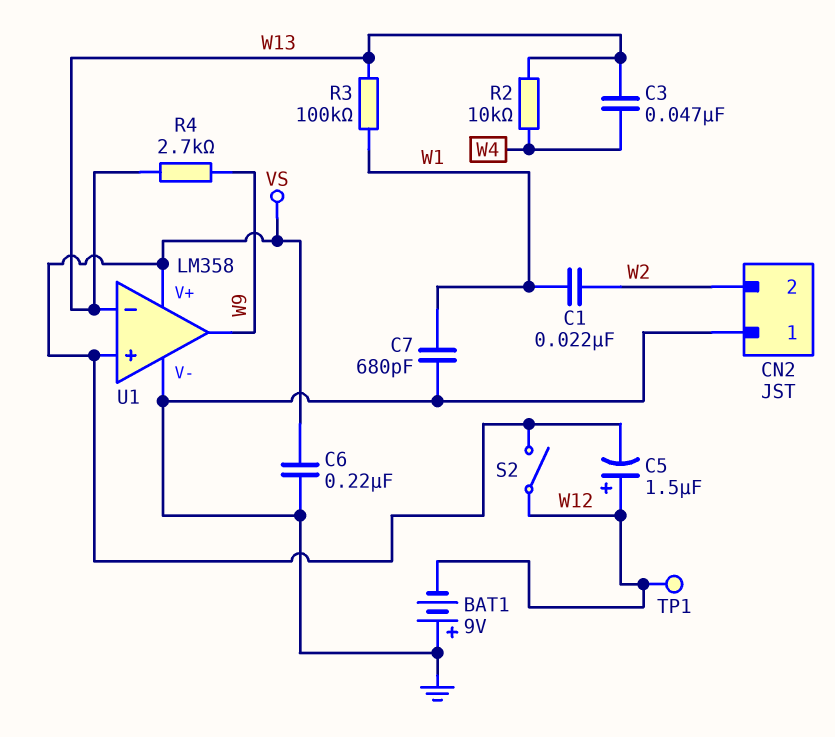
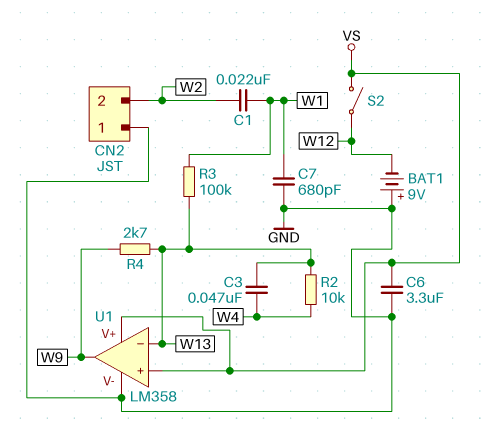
C5: 1.5uF (plus W12, minus VS) -> none
C6: 220nF (GND, VS) -> 3.3uF (GND, VS)
TP1: test point (W12) -> none

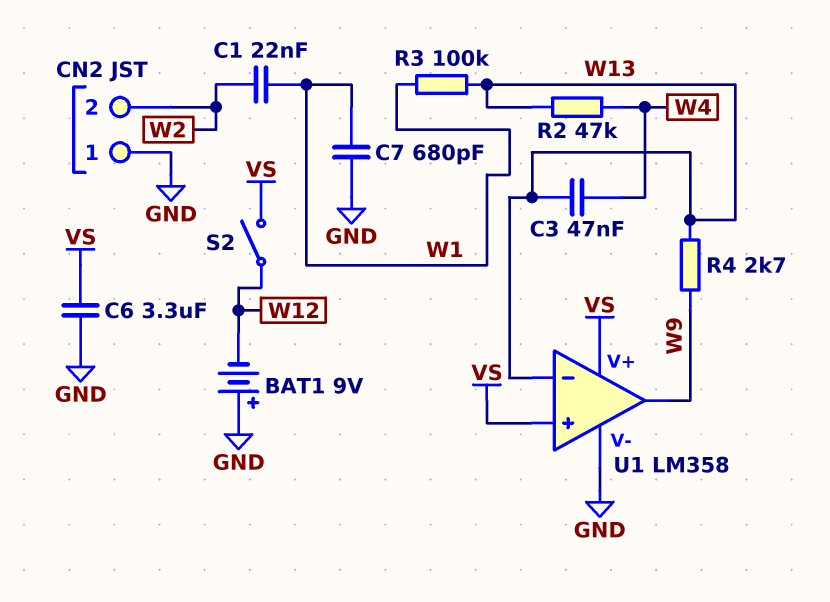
R2: 10k (W4, W13) -> 47k (W4, W13)

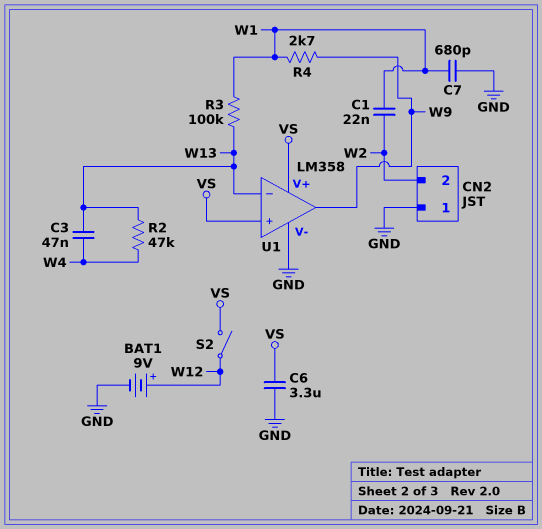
BAT1: 9V (plus GND, minus W12) -> 9V (plus W12, minus GND)
R4: 2.7k (W9, W13) -> 2.7k (W1, W9)

